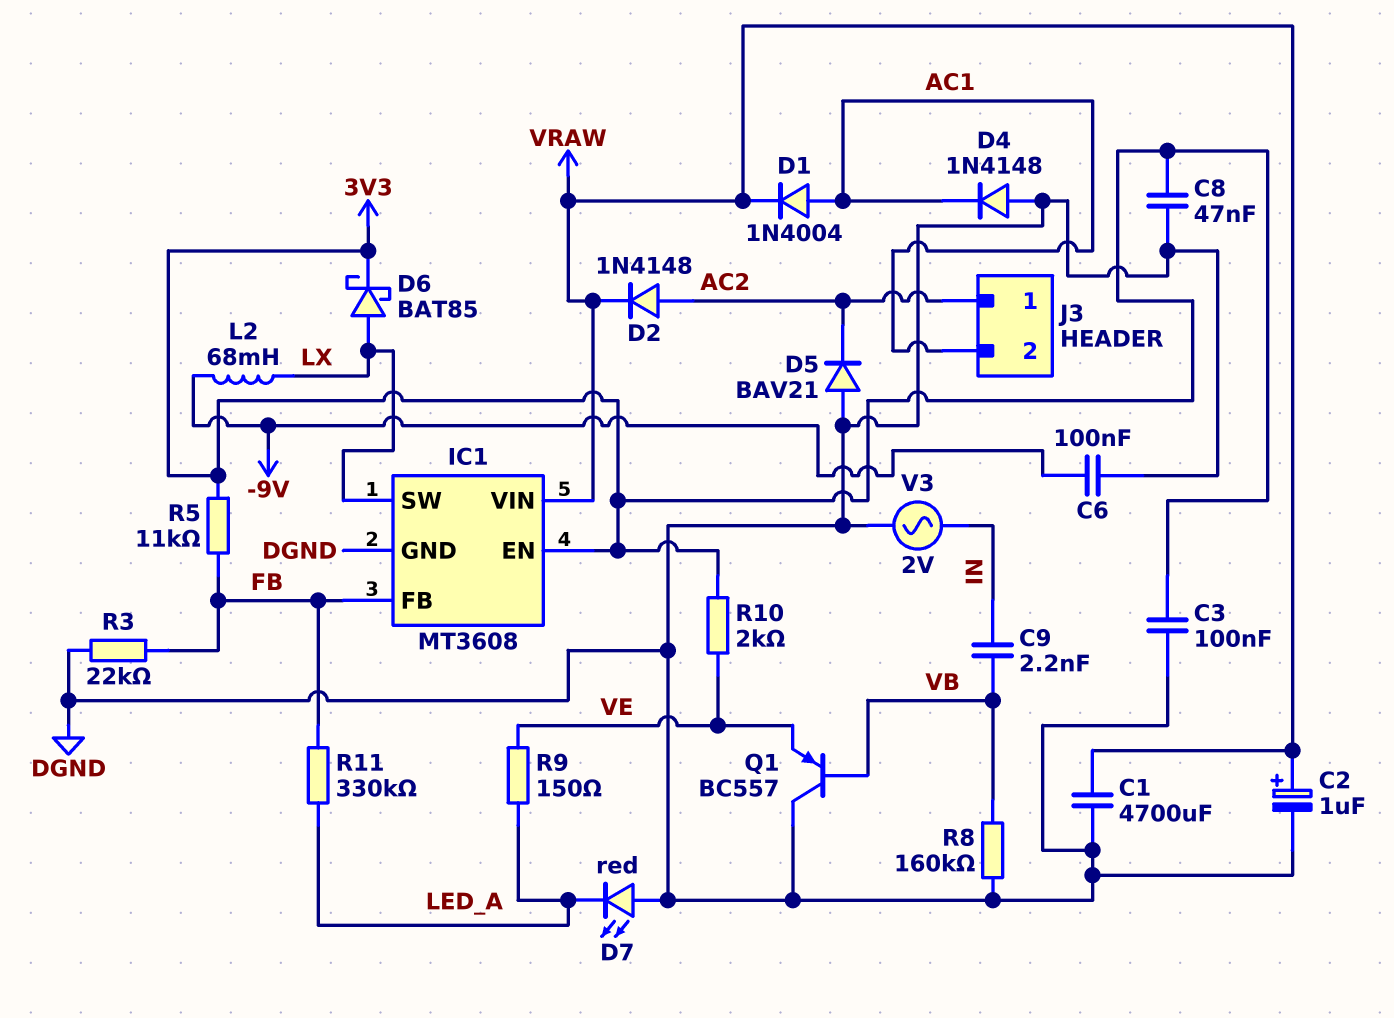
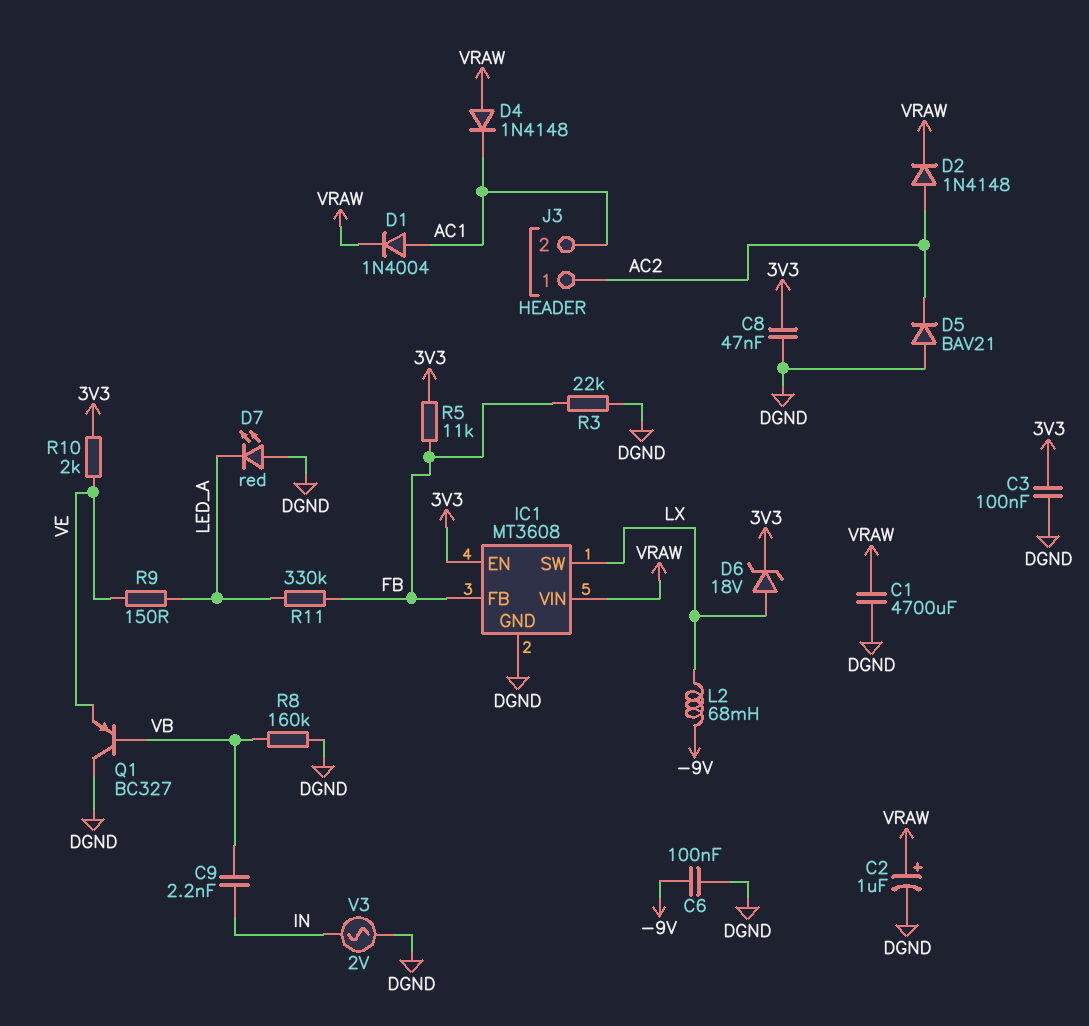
D4: diode 1N4148 (A DGND, K AC1) -> diode 1N4148 (A VRAW, K AC1)
D6: schottky BAT85 (A LX, K 3V3) -> zener 18V (A LX, K 3V3)
Q1: PNP BC557 (B VB, C DGND, E VE) -> PNP BC327 (B VB, C DGND, E VE)

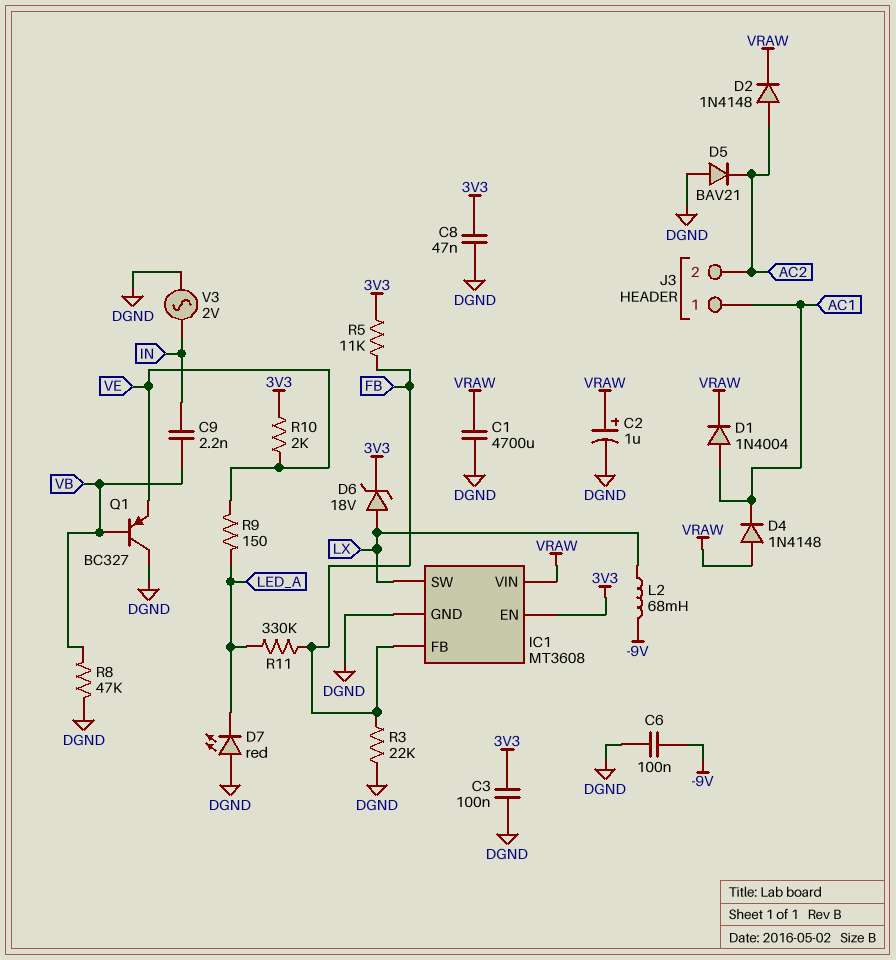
J3 pin 1: AC2 -> AC1
J3 pin 2: AC1 -> AC2
R8: 160k (DGND, VB) -> 47k (DGND, VB)

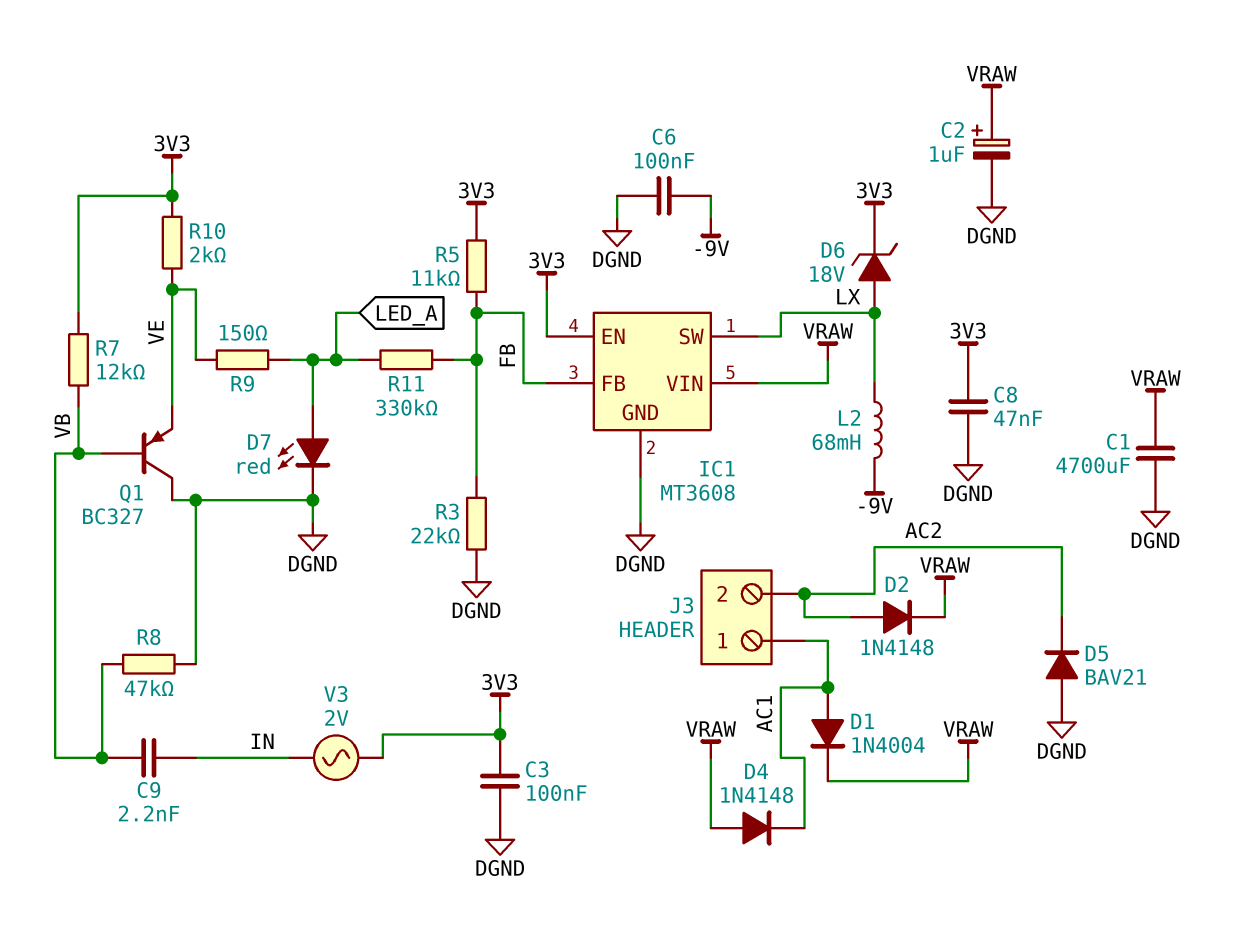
D7: LED red (A DGND, K LED_A) -> LED red (A LED_A, K DGND)
R7: none -> 12k (3V3, VB)
V3: AC 2V (DGND, IN) -> AC 2V (3V3, IN)

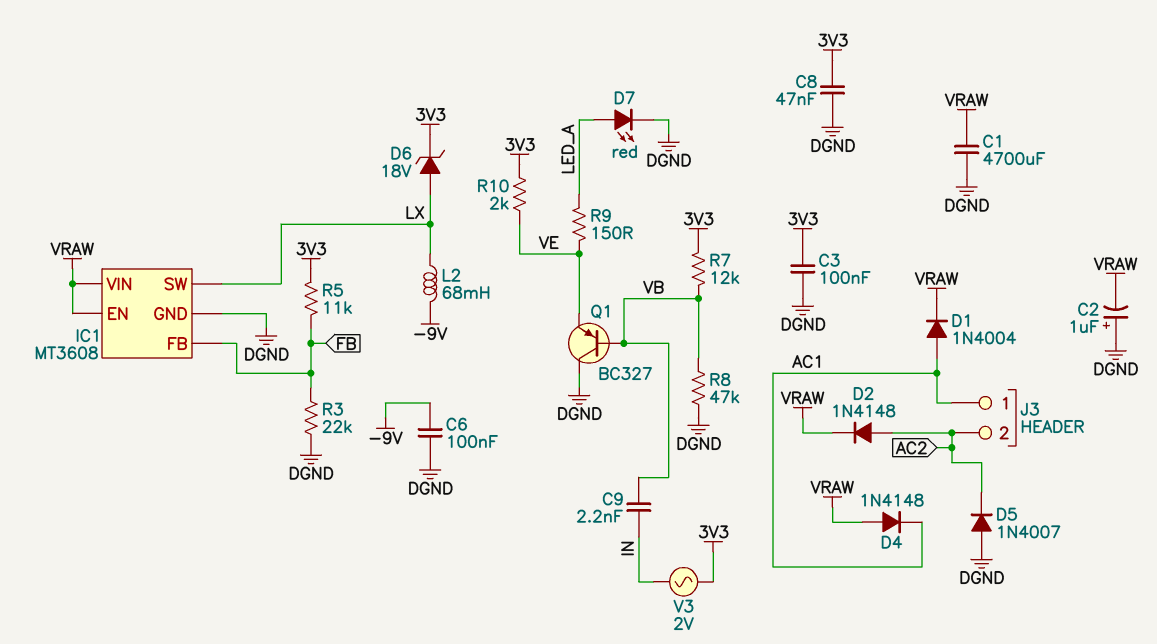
C2: 1uF (plus VRAW, minus DGND) -> 1uF (plus DGND, minus VRAW)
D5: diode BAV21 (A DGND, K AC2) -> diode 1N4007 (A DGND, K AC2)
IC1 pin EN: 3V3 -> VRAW
R11: 330k (FB, LED_A) -> none

